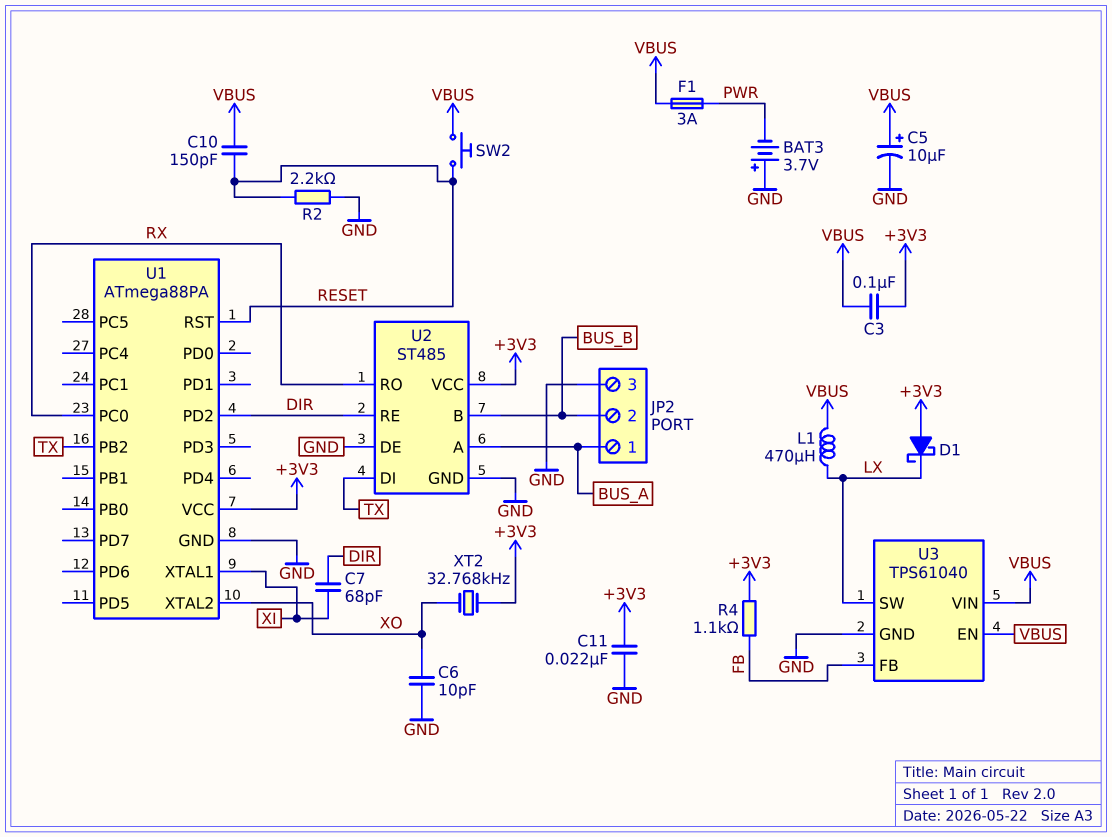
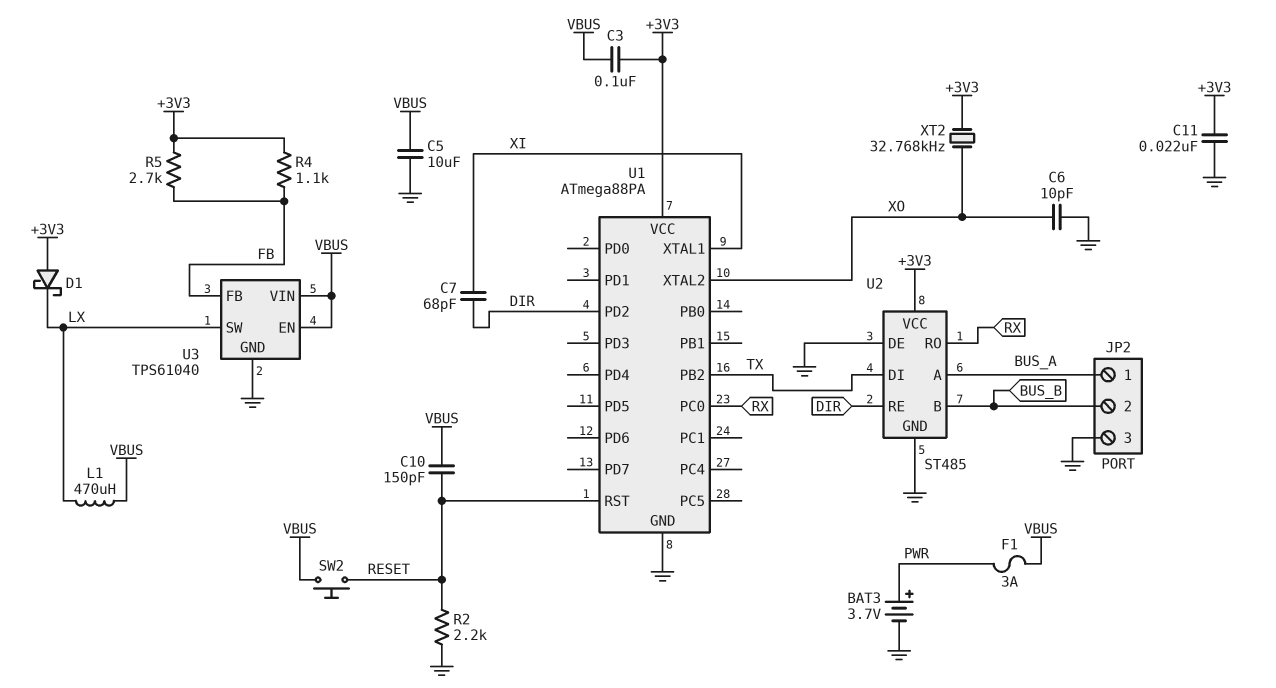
BAT3: 3.7V (plus GND, minus PWR) -> 3.7V (plus PWR, minus GND)
C5: 10uF (plus VBUS, minus GND) -> 10uF (GND, VBUS)
R5: none -> 2.7k (+3V3, FB)

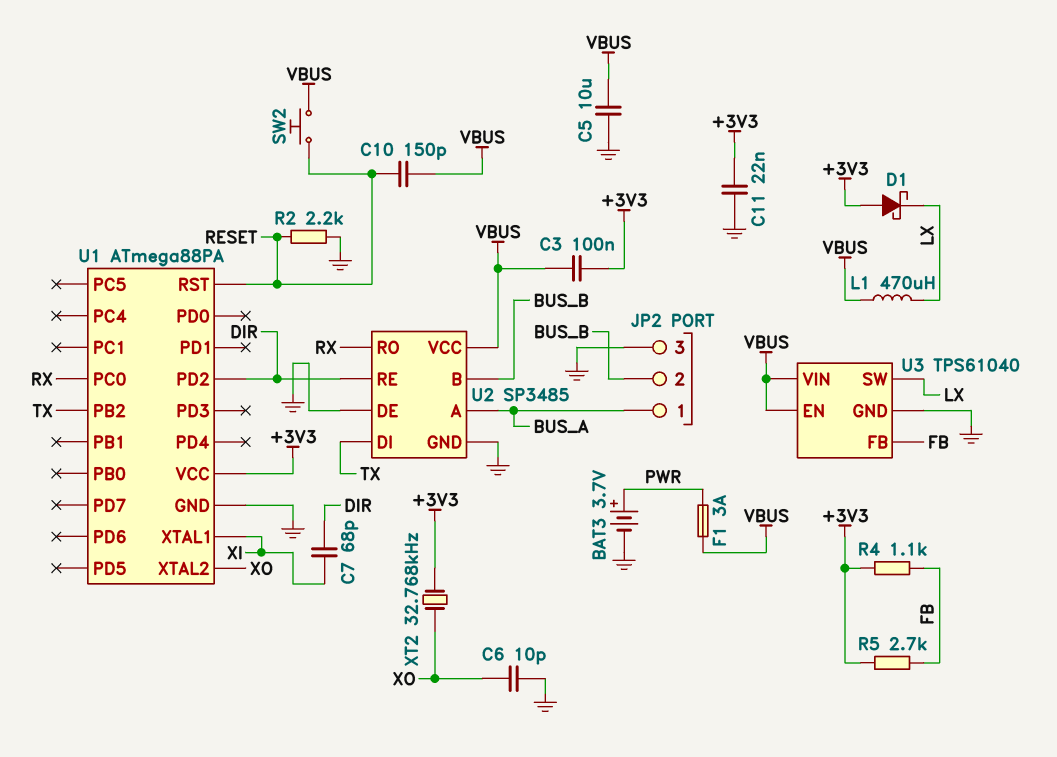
U2: ST485 -> SP3485
U2 pin VCC: +3V3 -> VBUS

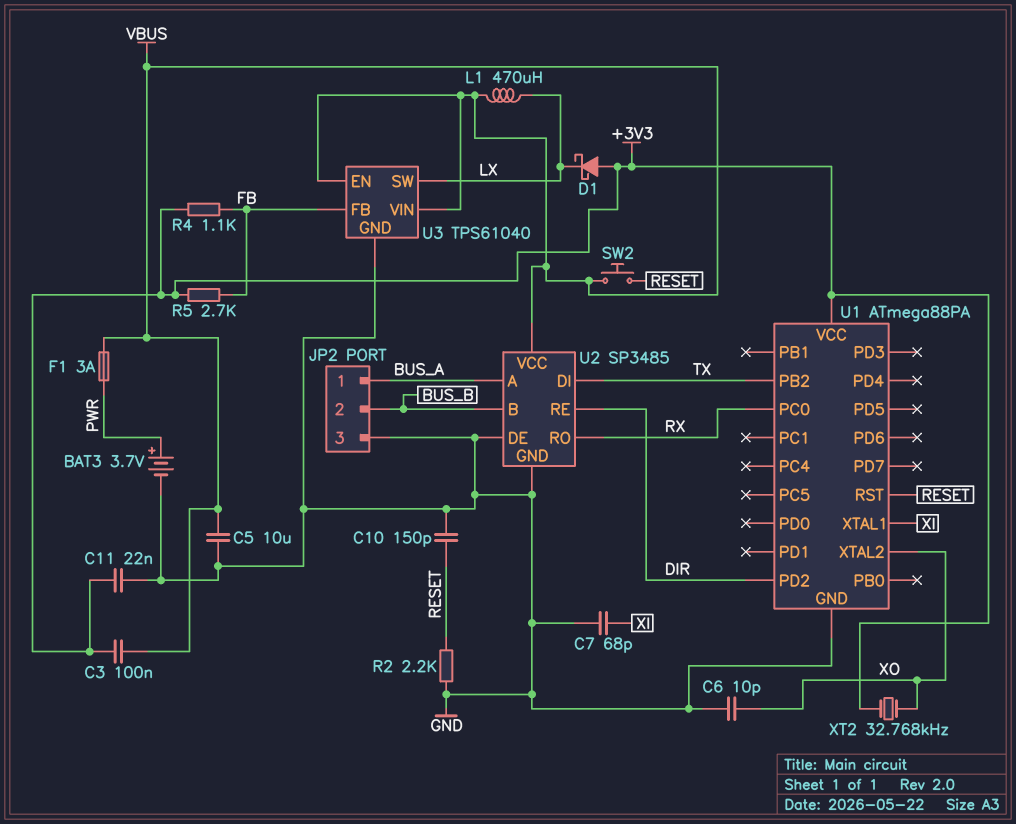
C7: 68pF (DIR, XI) -> 68pF (GND, XI)
C10: 150pF (RESET, VBUS) -> 150pF (GND, RESET)

